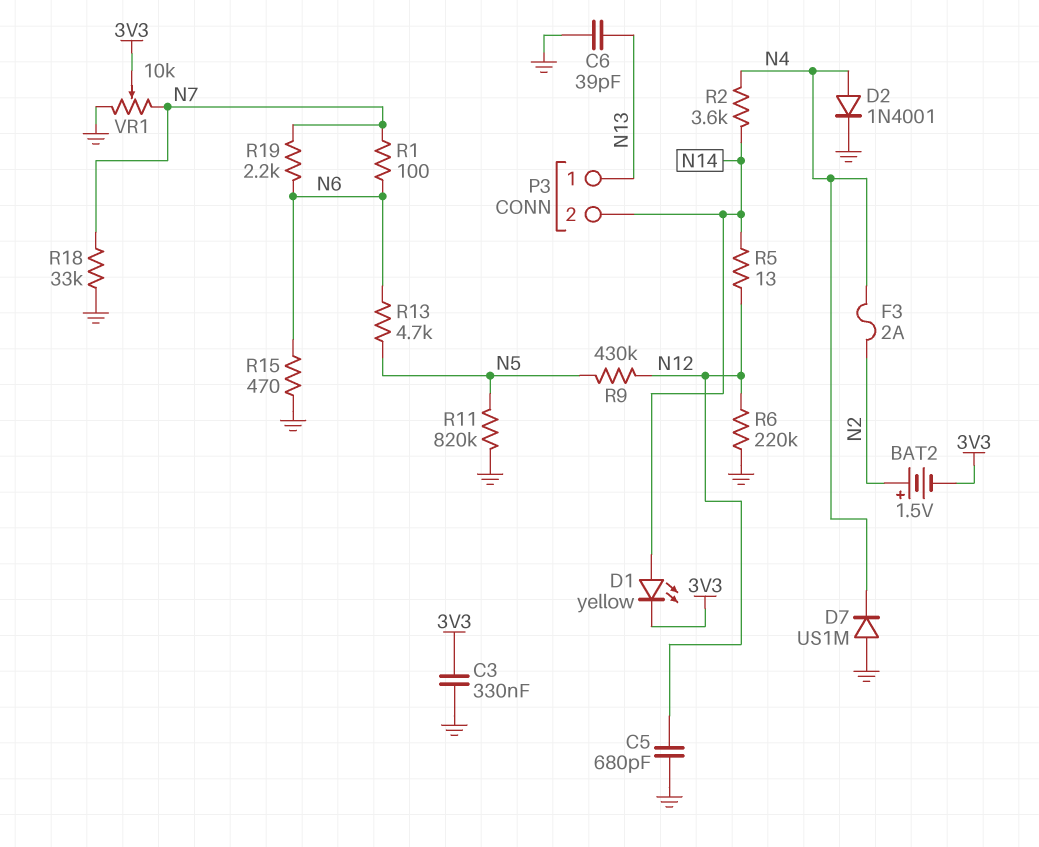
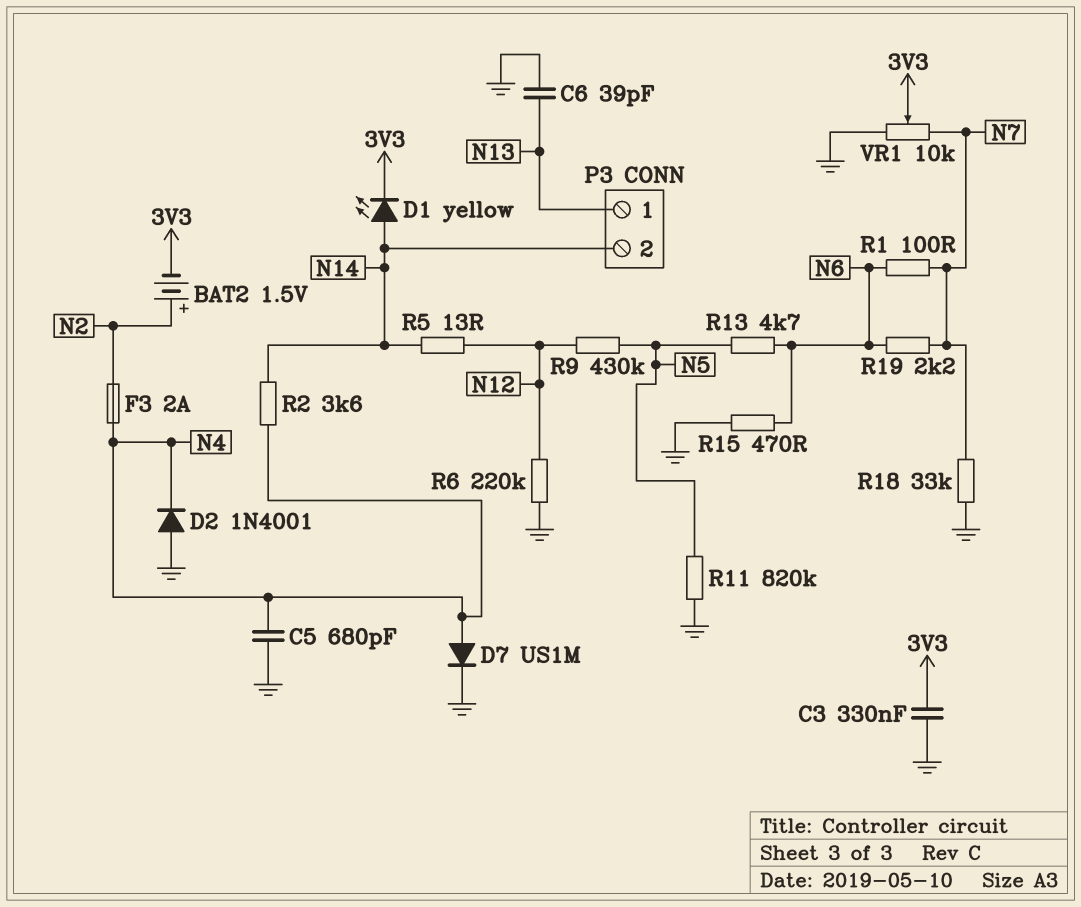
C5: 680pF (GND, N12) -> 680pF (GND, N4)
D2: diode 1N4001 (A N4, K GND) -> diode 1N4001 (A GND, K N4)
D7: diode US1M (A GND, K N4) -> diode US1M (A N4, K GND)

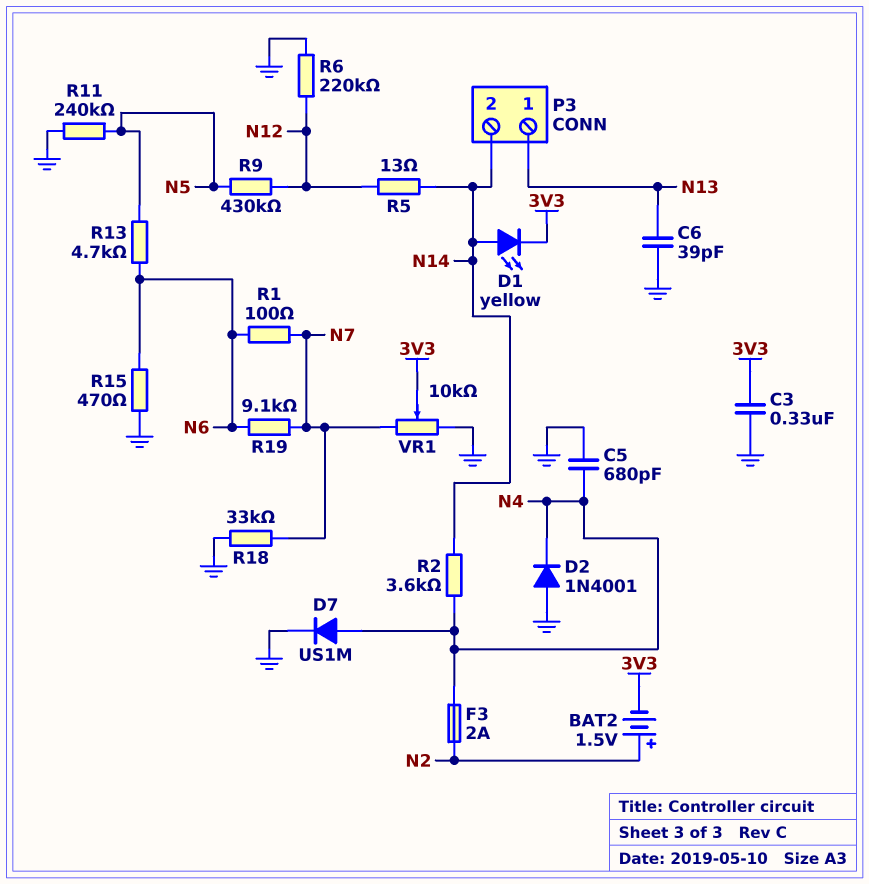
R11: 820k (GND, N5) -> 240k (GND, N5)
R19: 2.2k (N6, N7) -> 9.1k (N6, N7)

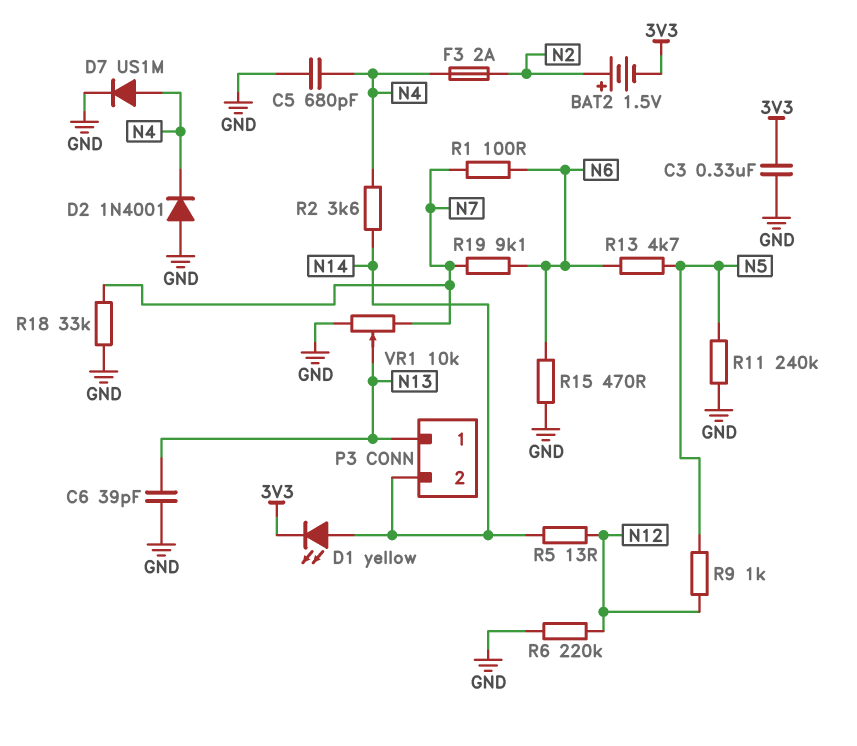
R9: 430k (N5, N12) -> 1k (N5, N12)
VR1: 10k (GND, N7, wiper 3V3) -> 10k (GND, N7, wiper N13)

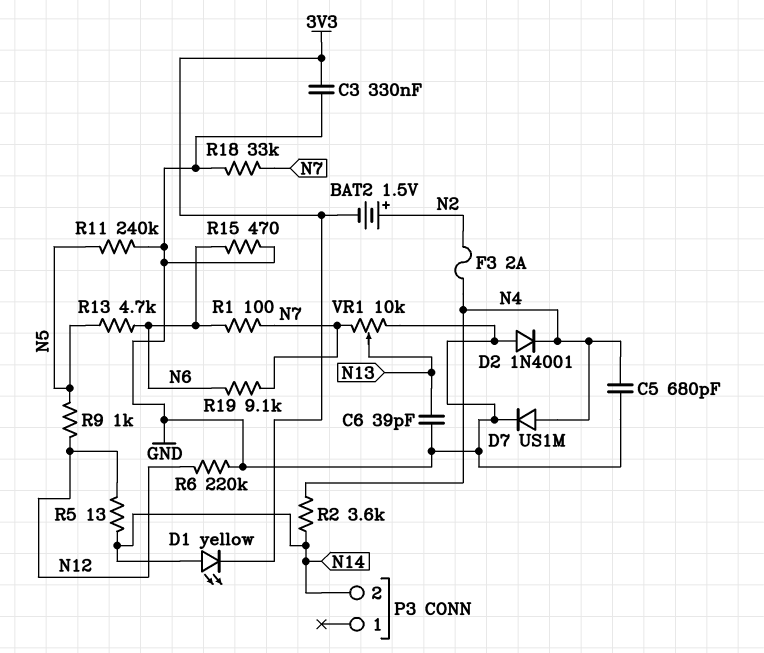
P3 pin 1: N13 -> none

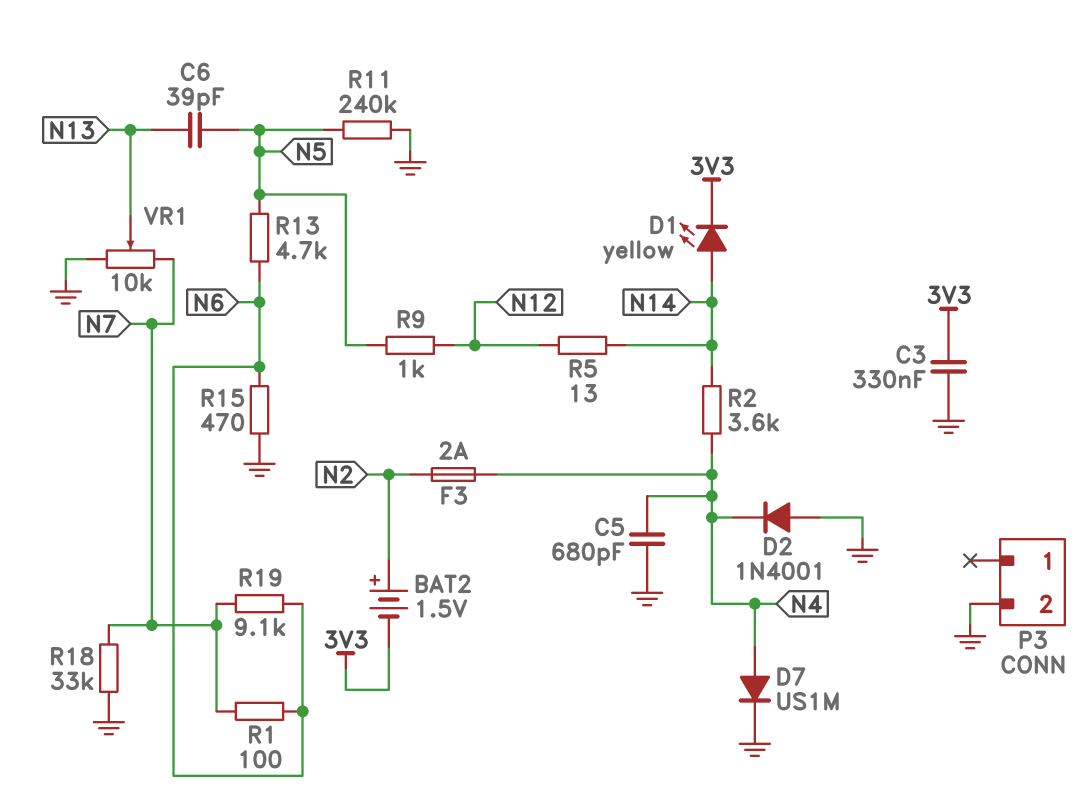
C6: 39pF (GND, N13) -> 39pF (N5, N13)
P3 pin 2: N14 -> GND
R6: 220k (GND, N12) -> none

